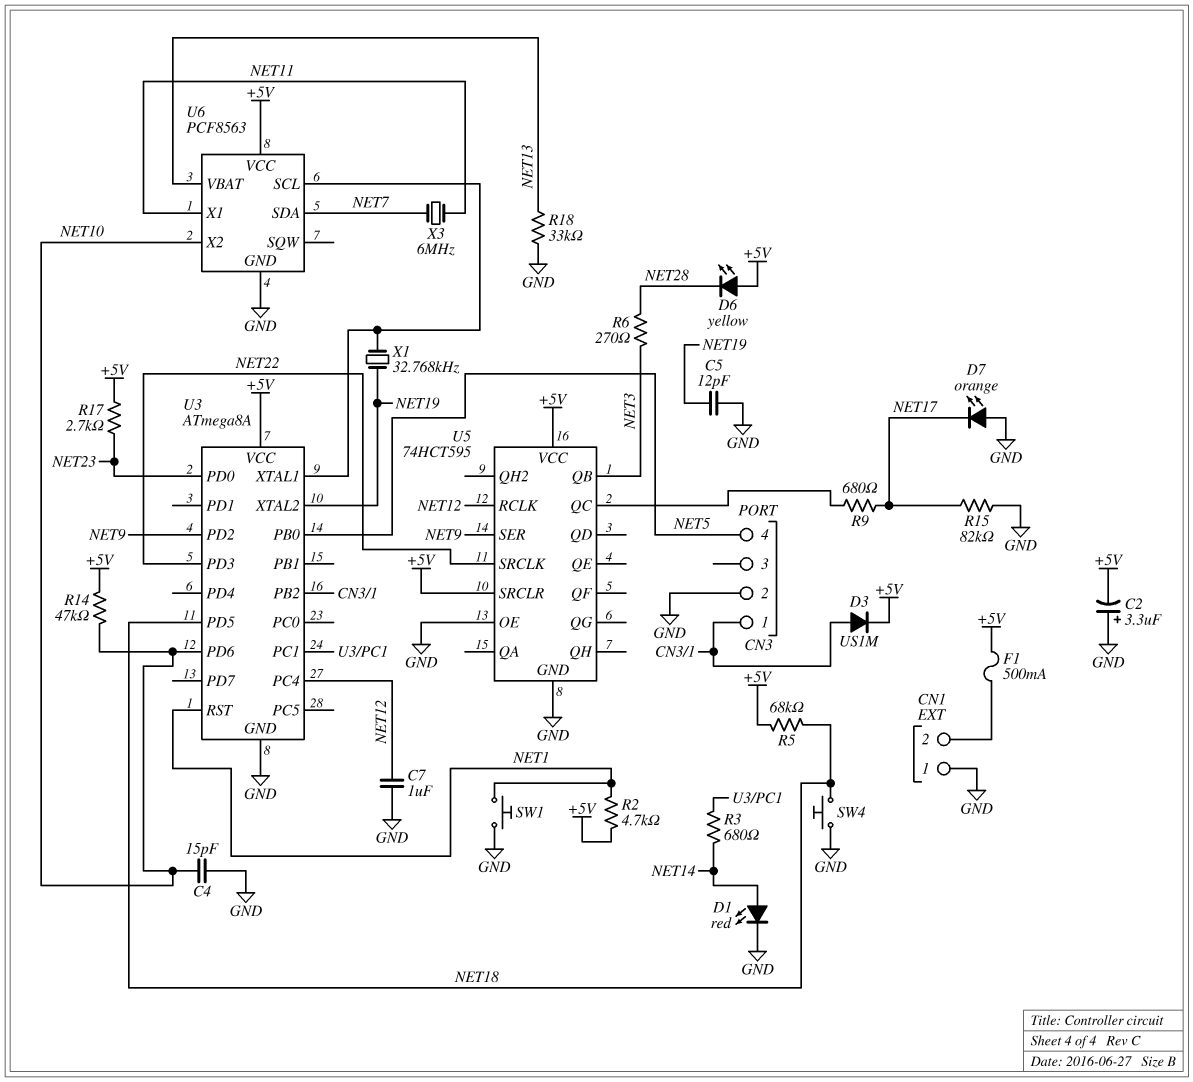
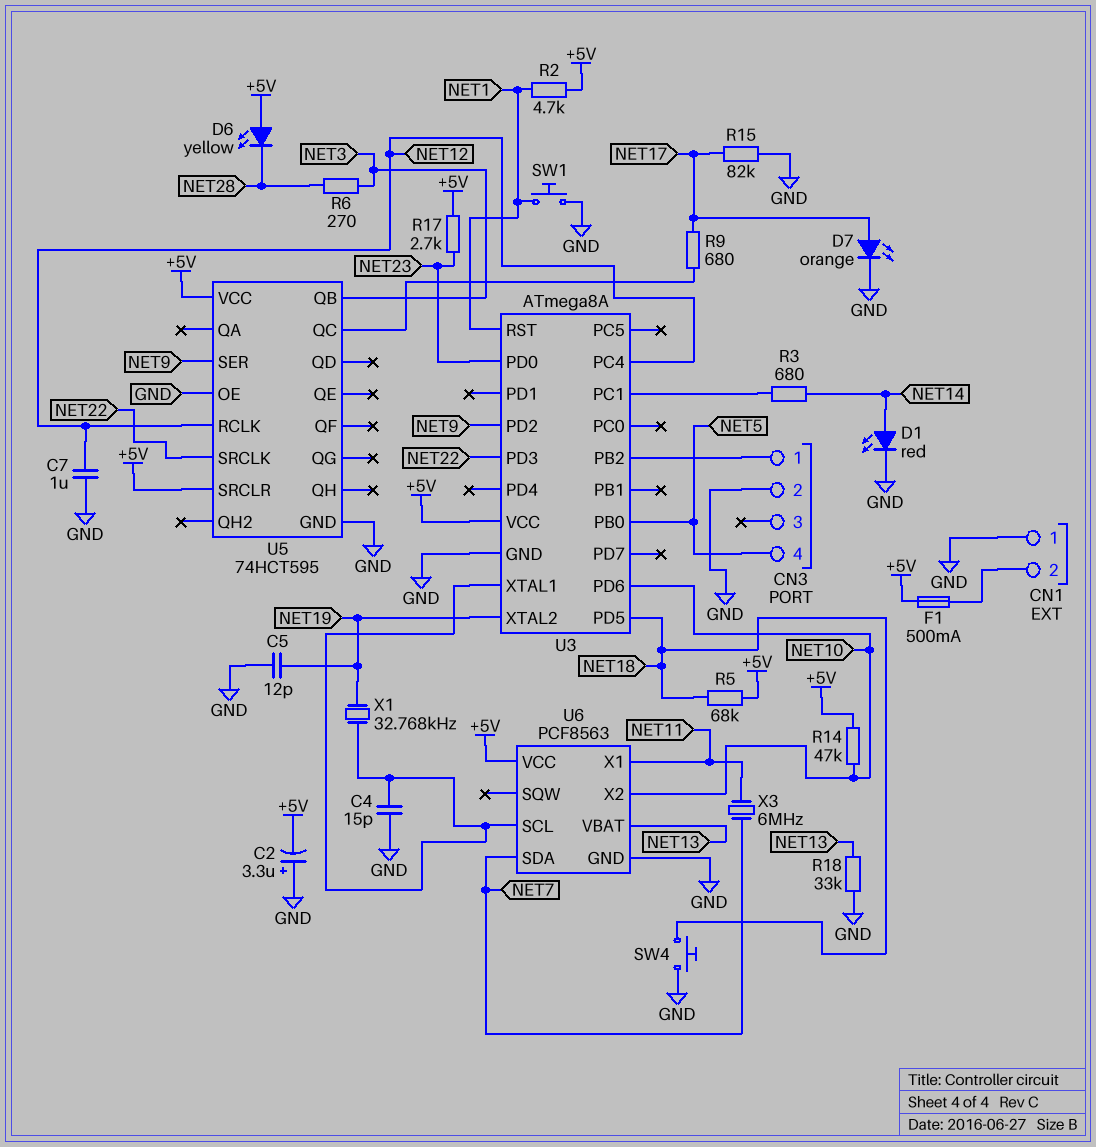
C4: 15pF (GND, NET10) -> 15pF (GND, U3/XTAL1)
D3: diode US1M (A CN3/1, K +5V) -> none
D7: LED orange (A GND, K NET17) -> LED orange (A NET17, K GND)

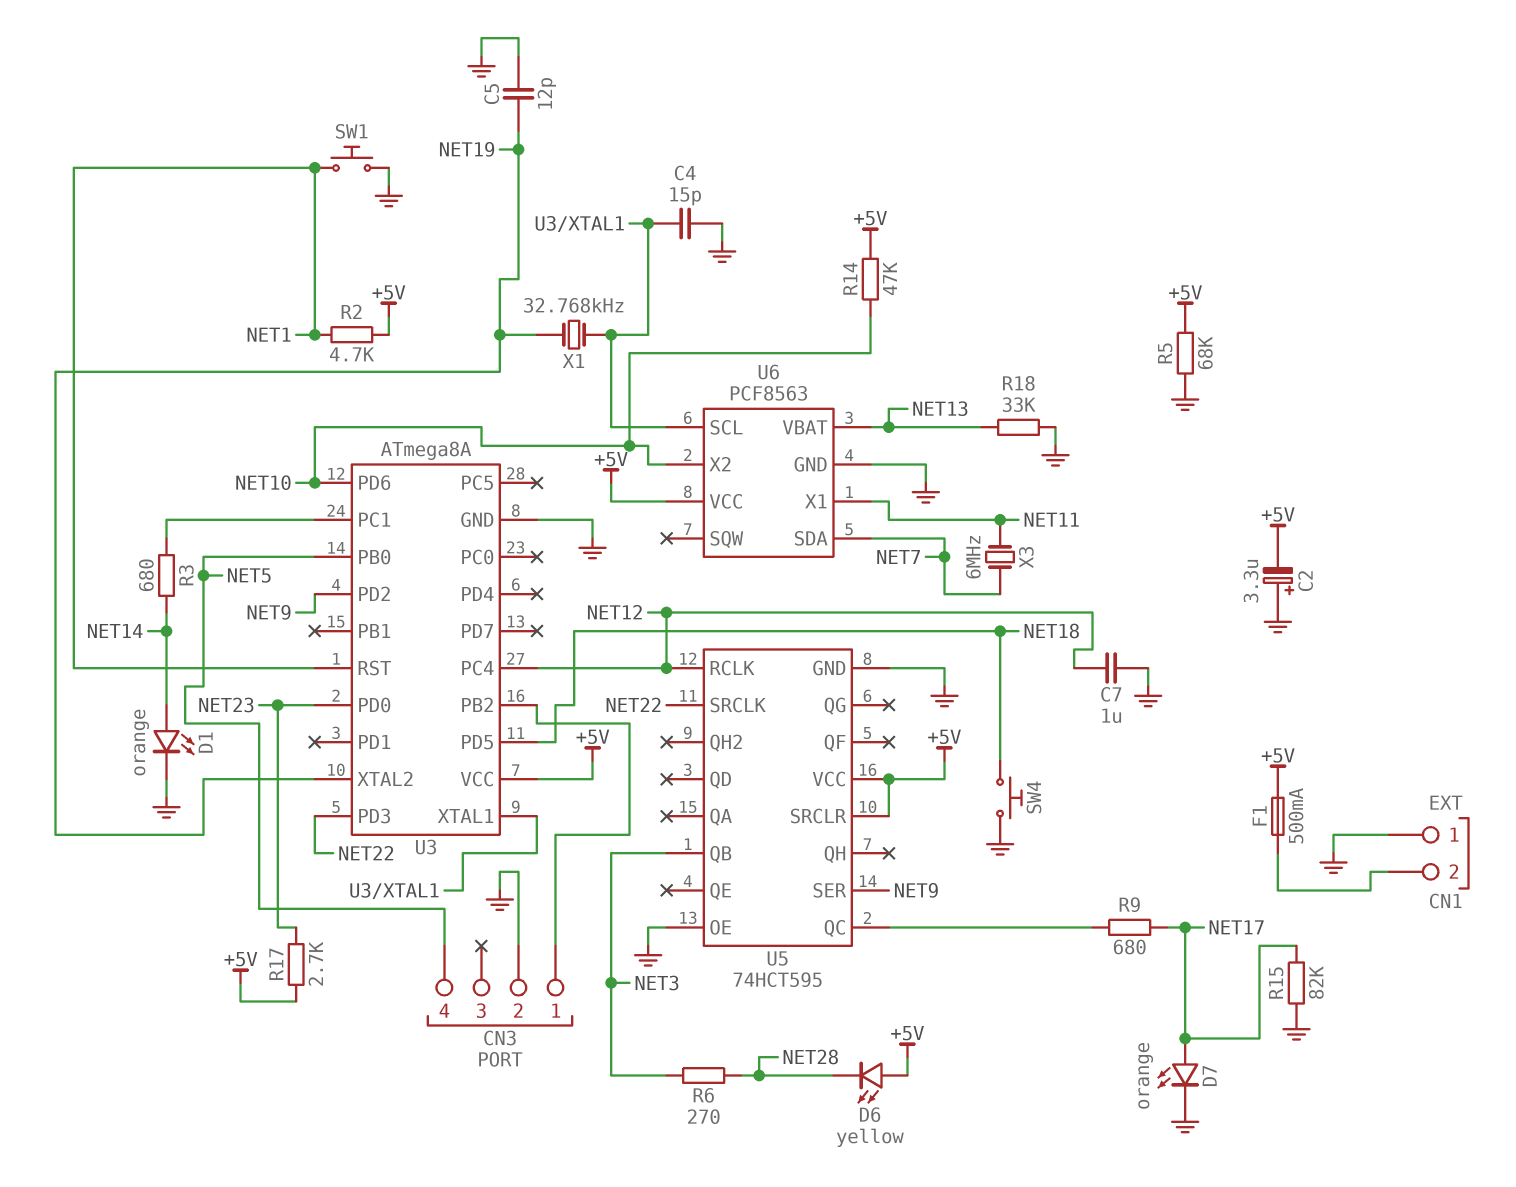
D1: LED red (A NET14, K GND) -> LED orange (A NET14, K GND)
R5: 68k (+5V, NET18) -> 68k (+5V, GND)

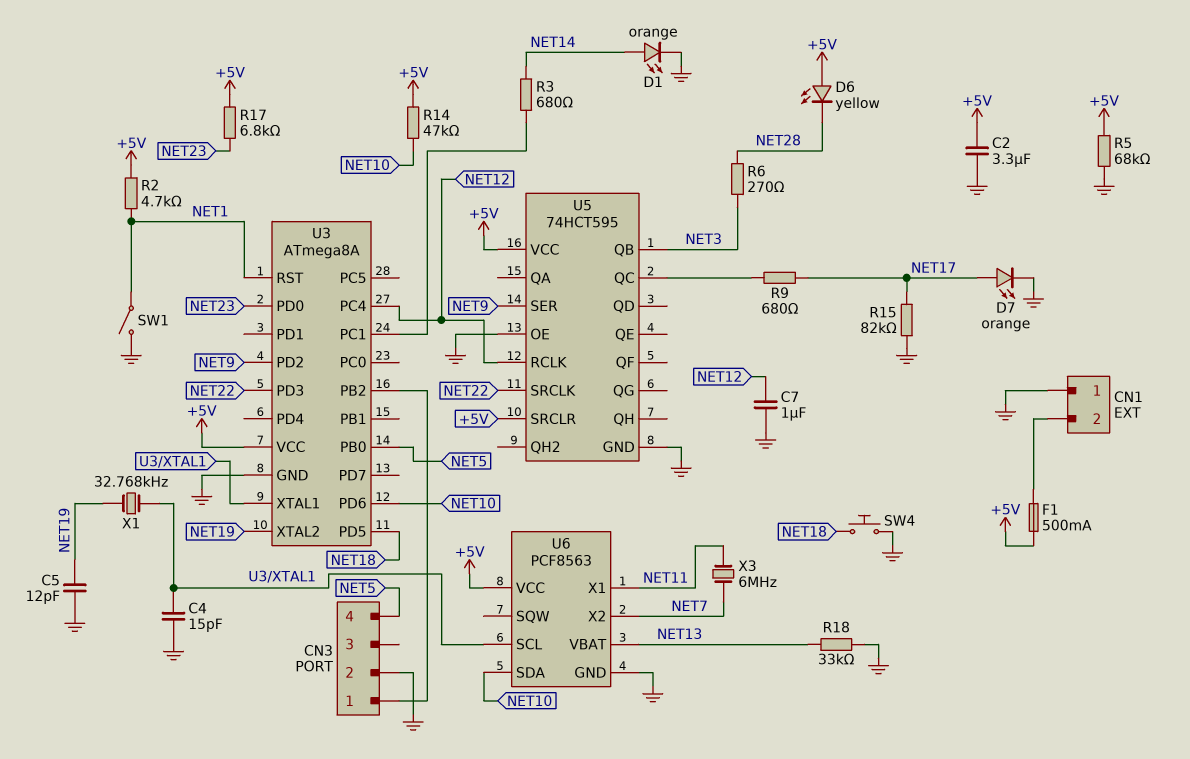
C2: 3.3uF (plus GND, minus +5V) -> 3.3uF (+5V, GND)
R17: 2.7k (+5V, NET23) -> 6.8k (+5V, NET23)
SW1: button (GND, NET1) -> switch (GND, NET1)
U6 pin SDA: NET7 -> NET10
U6 pin X2: NET10 -> NET7

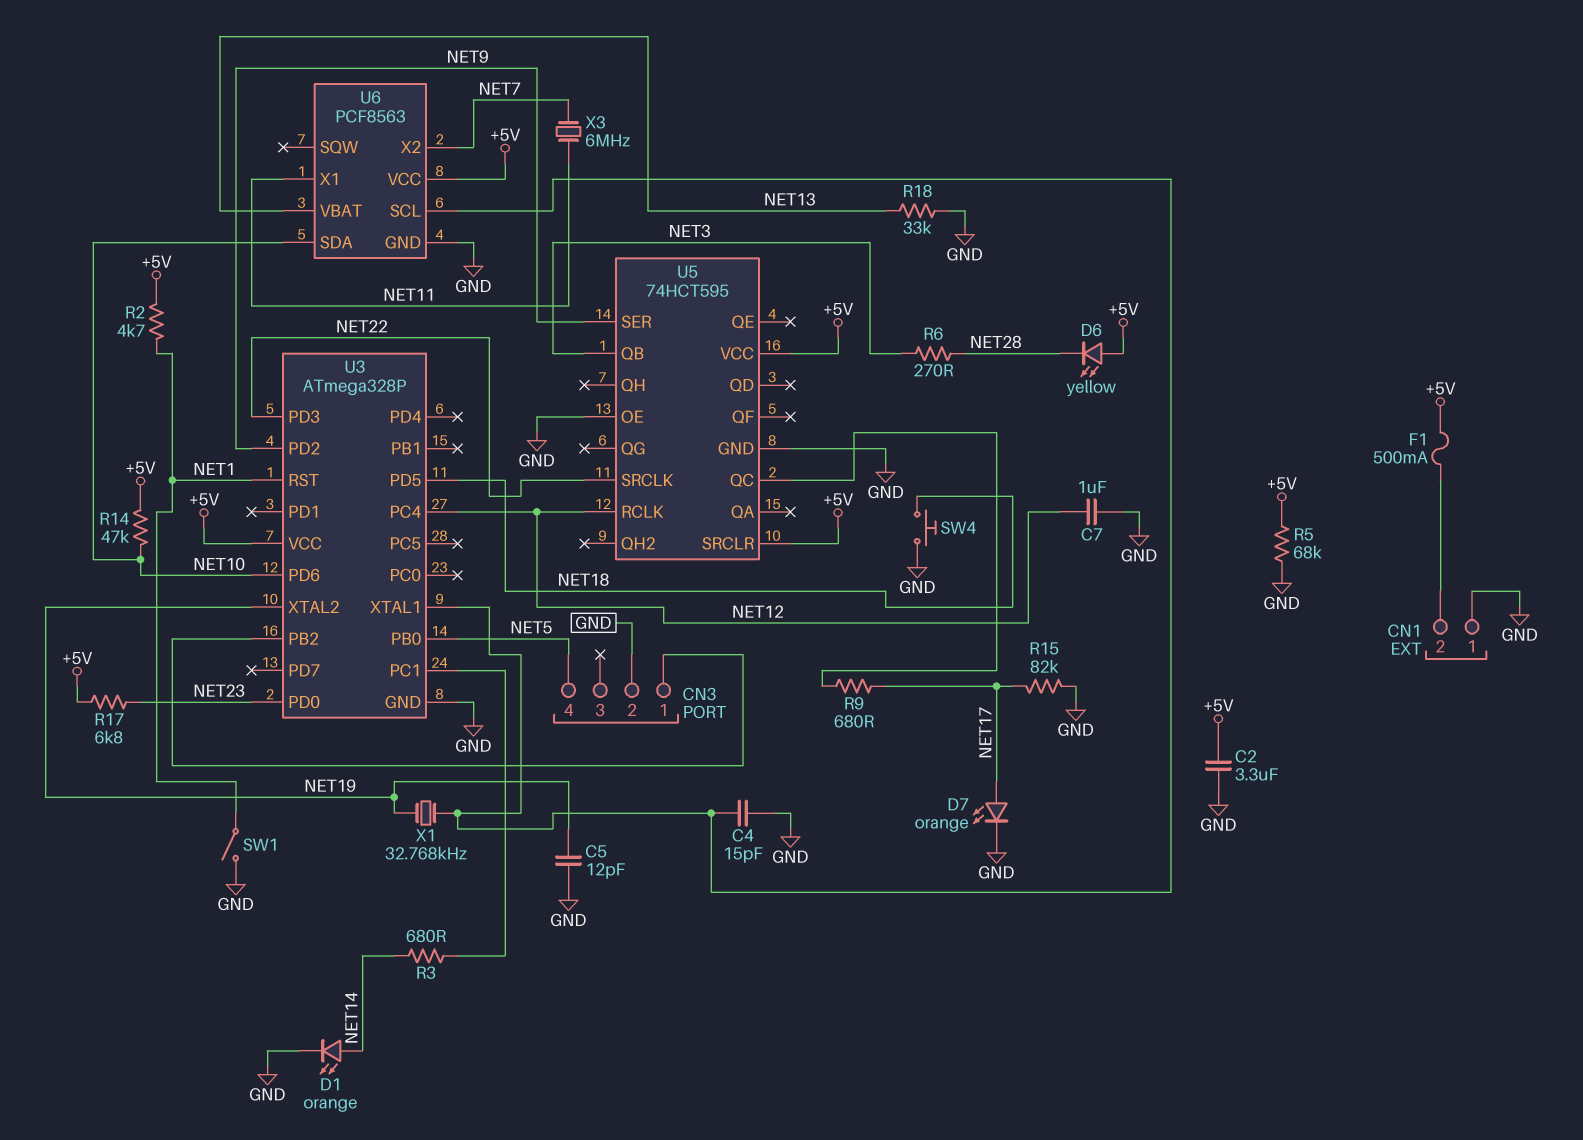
U3: ATmega8A -> ATmega328P

